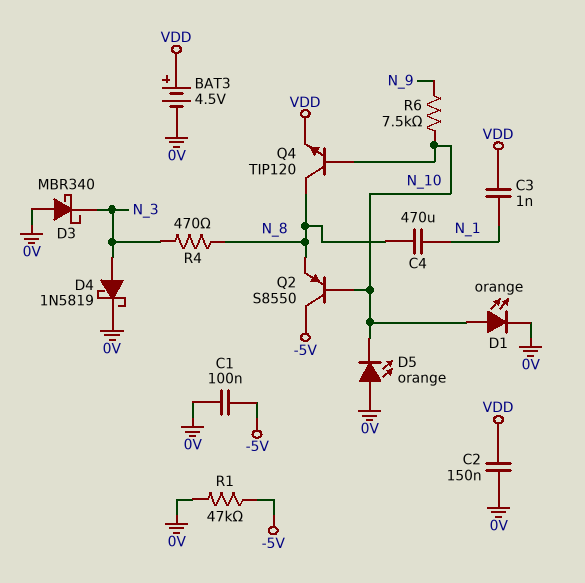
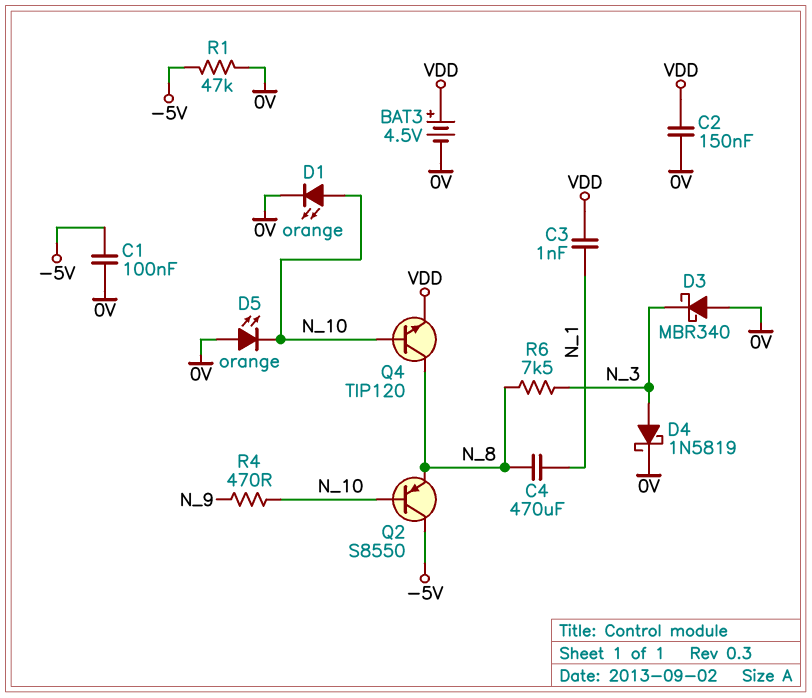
R4: 470 (N_3, N_8) -> 470 (N_9, N_10)
R6: 7.5k (N_9, N_10) -> 7.5k (N_3, N_8)

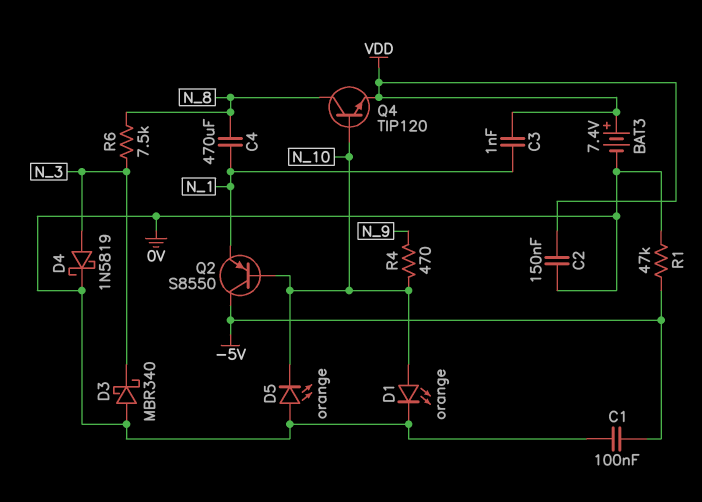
BAT3: 4.5V (plus VDD, minus 0V) -> 7.4V (plus VDD, minus 0V)
Q2: PNP S8550 (B N_10, C -5V, E N_8) -> PNP S8550 (B N_10, C -5V, E N_1)

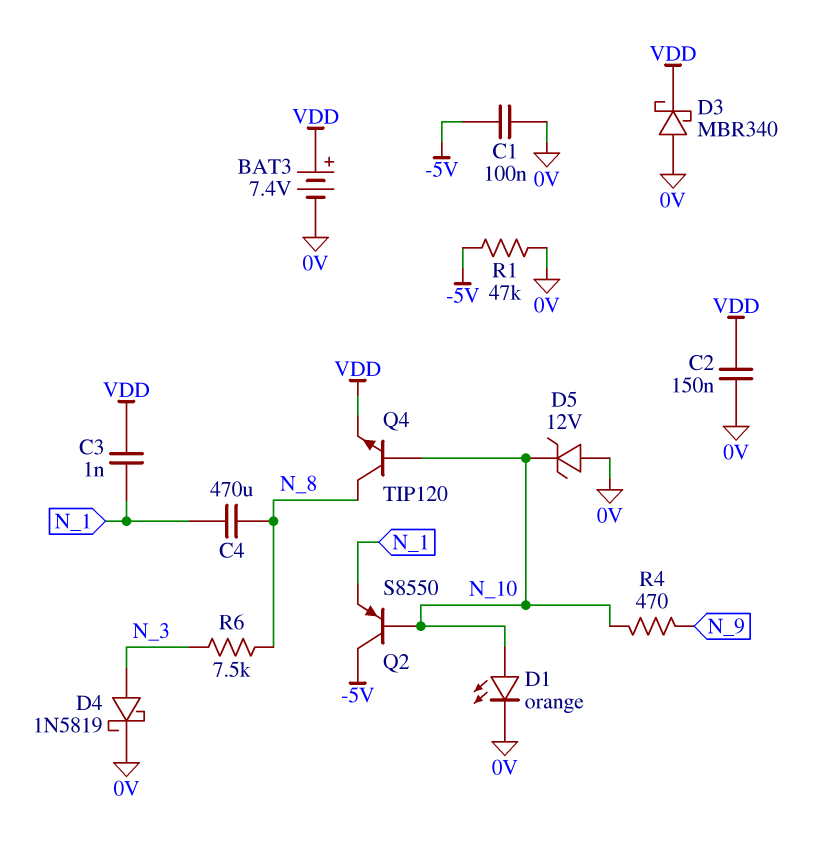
D3: schottky MBR340 (A 0V, K N_3) -> schottky MBR340 (A 0V, K VDD)
D5: LED orange (A 0V, K N_10) -> zener 12V (A 0V, K N_10)

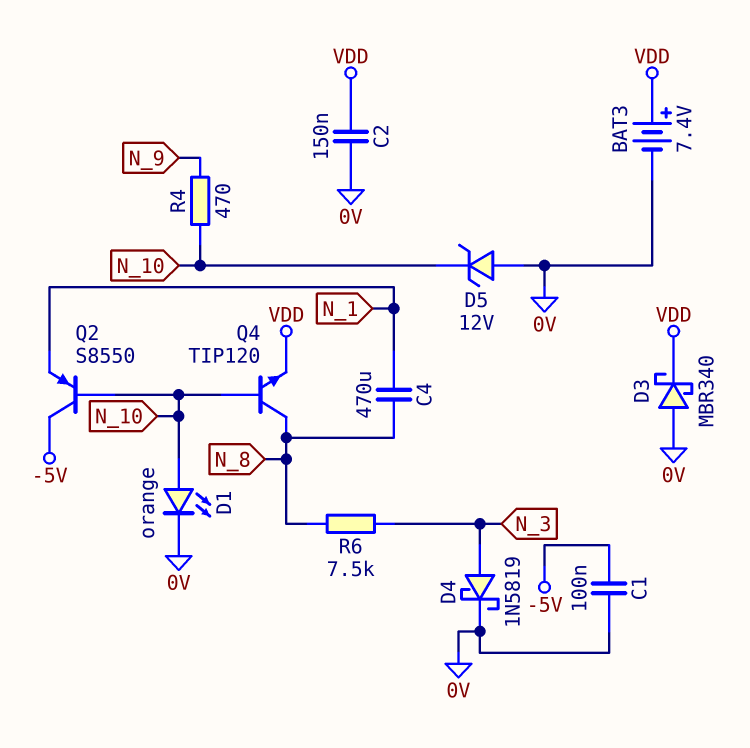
C3: 1nF (N_1, VDD) -> none
R1: 47k (-5V, 0V) -> none

